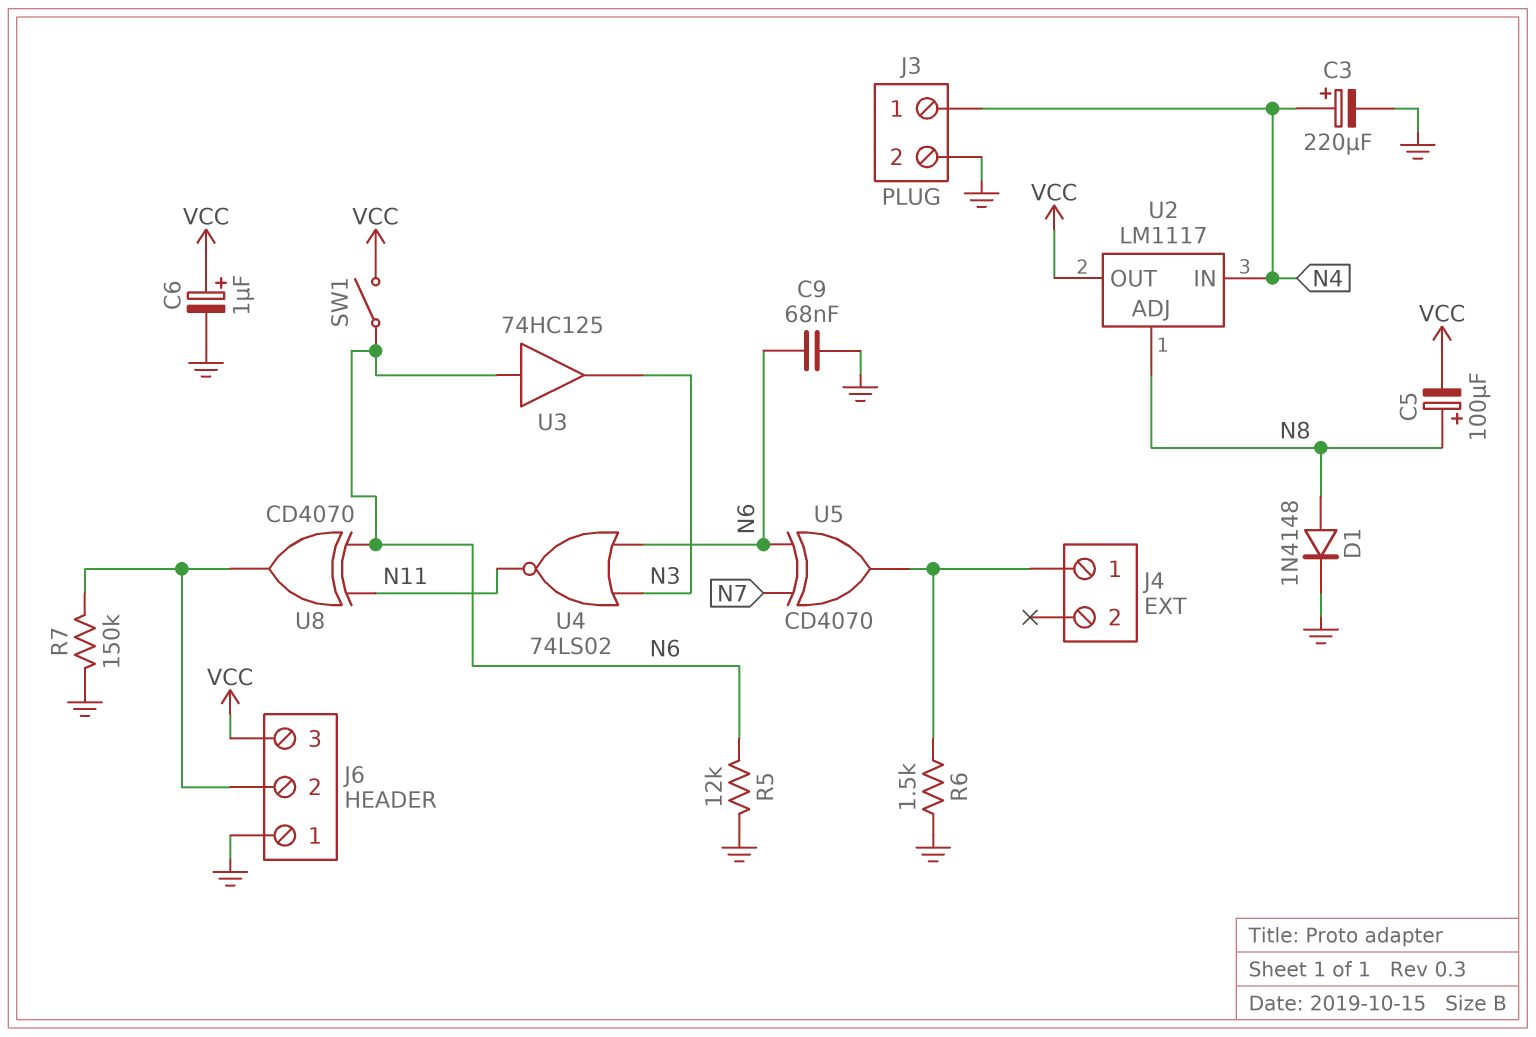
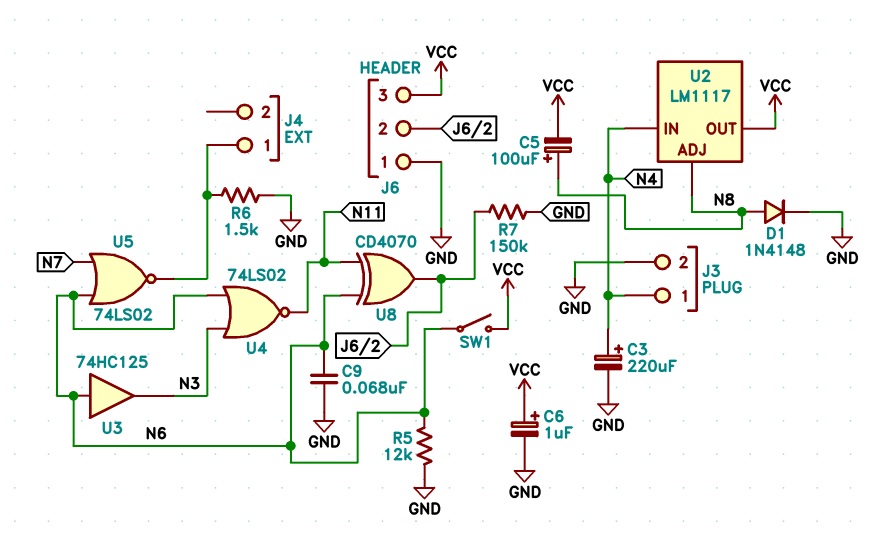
U5: XOR CD4070 (in N6, in N7, out J4/1) -> NOR 74LS02 (in N6, in N7, out J4/1)

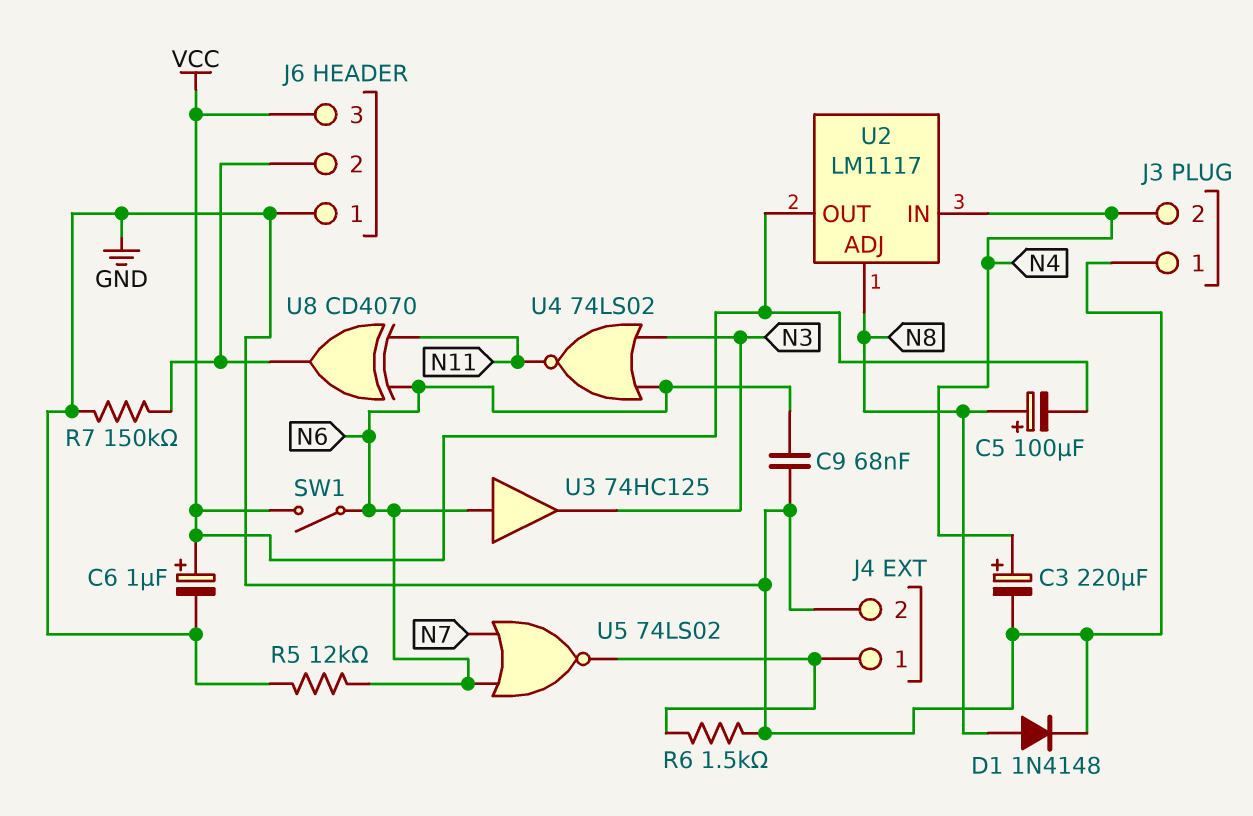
J3 pin 1: N4 -> GND
J3 pin 2: GND -> N4
J4 pin 2: none -> GND

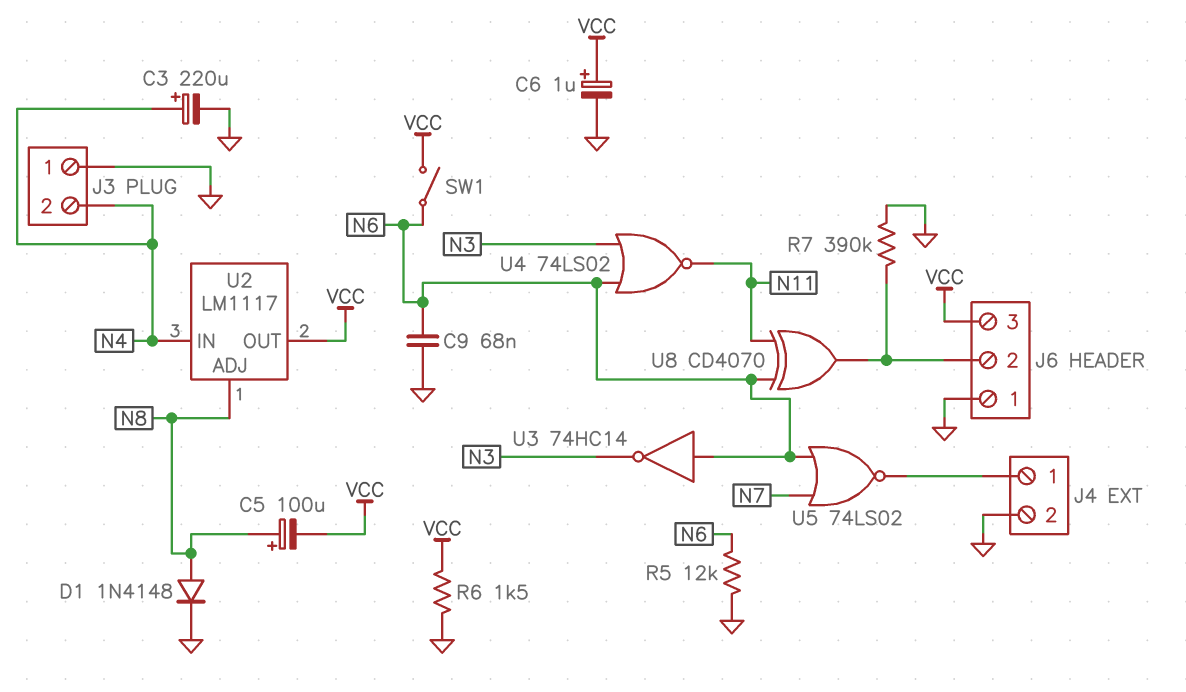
R6: 1.5k (GND, J4/1) -> 1.5k (GND, VCC)
R7: 150k (GND, J6/2) -> 390k (GND, J6/2)
U3: buffer 74HC125 (in N6, out N3) -> NOT 74HC14 (in N6, out N3)

